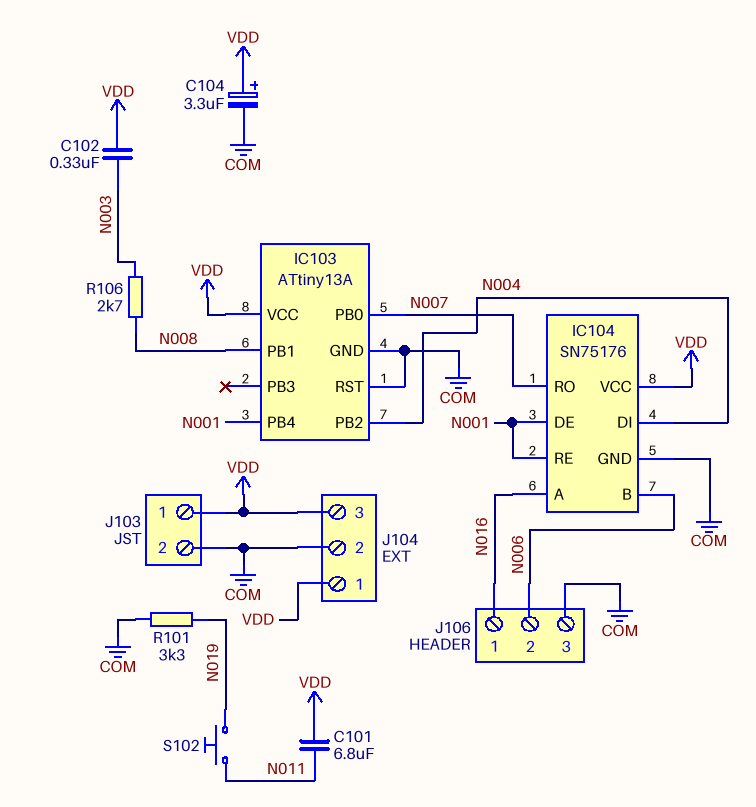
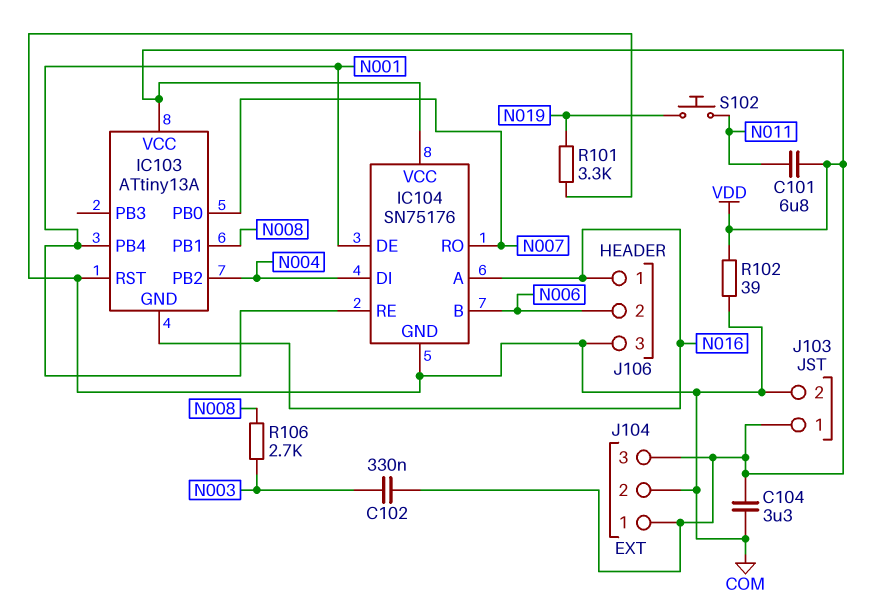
C104: 3.3uF (plus VDD, minus COM) -> 3.3uF (COM, VDD)
IC103 pin GND: COM -> N016
R102: none -> 39 (COM, VDD)

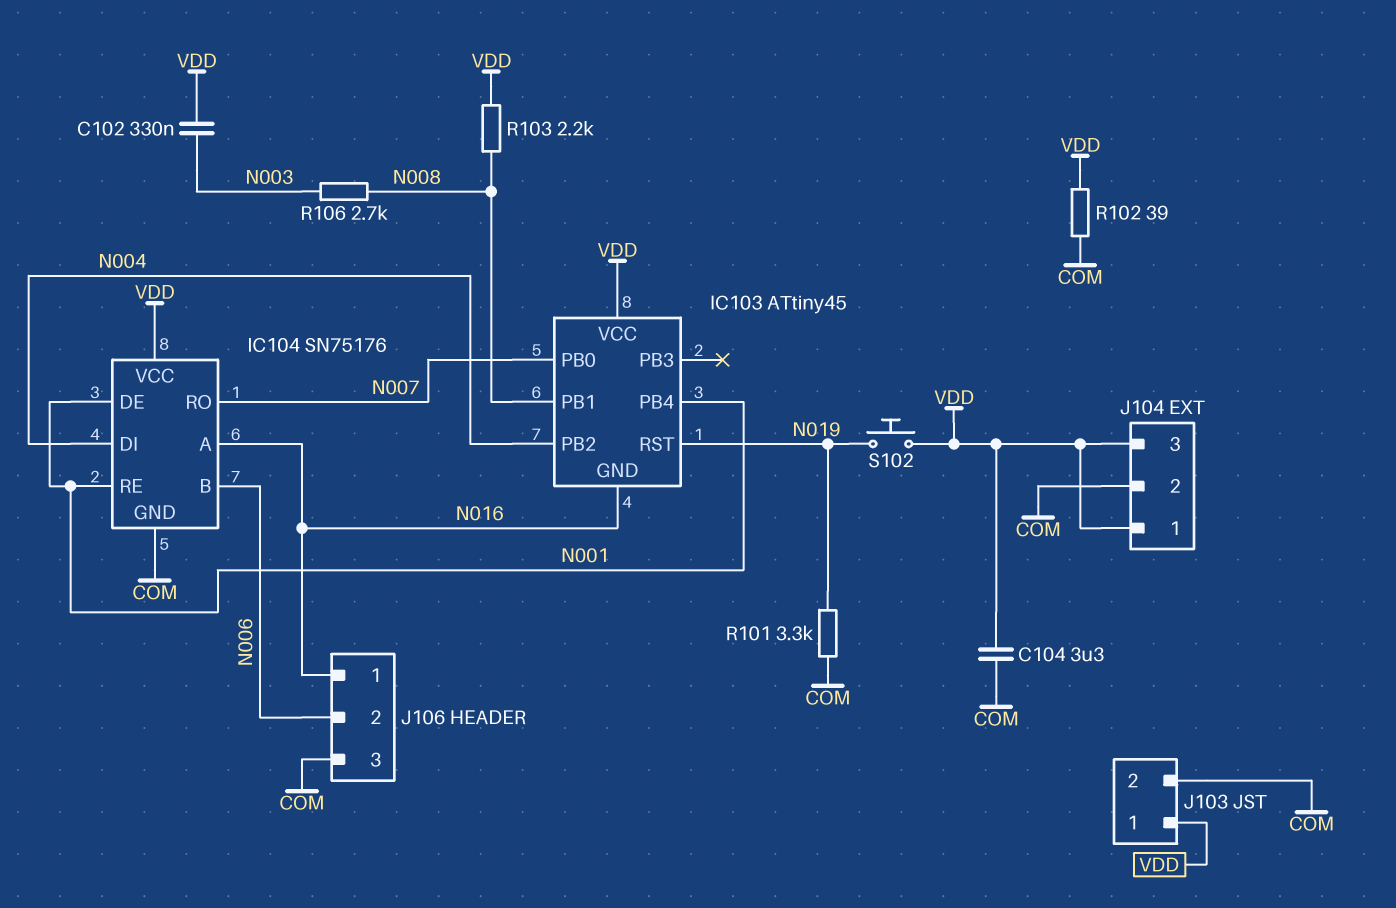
C101: 6.8uF (N011, VDD) -> none
IC103: ATtiny13A -> ATtiny45
IC103 pin RST: COM -> N019
R103: none -> 2.2k (N008, VDD)
S102: button (N011, N019) -> button (N019, VDD)

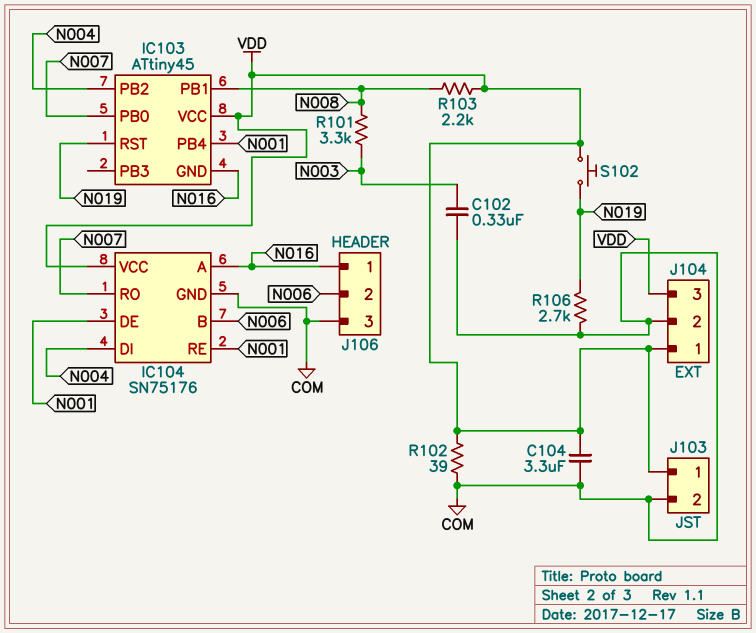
C102: 330nF (N003, VDD) -> 330nF (COM, N003)
R101: 3.3k (COM, N019) -> 3.3k (N003, N008)
R106: 2.7k (N003, N008) -> 2.7k (COM, N019)

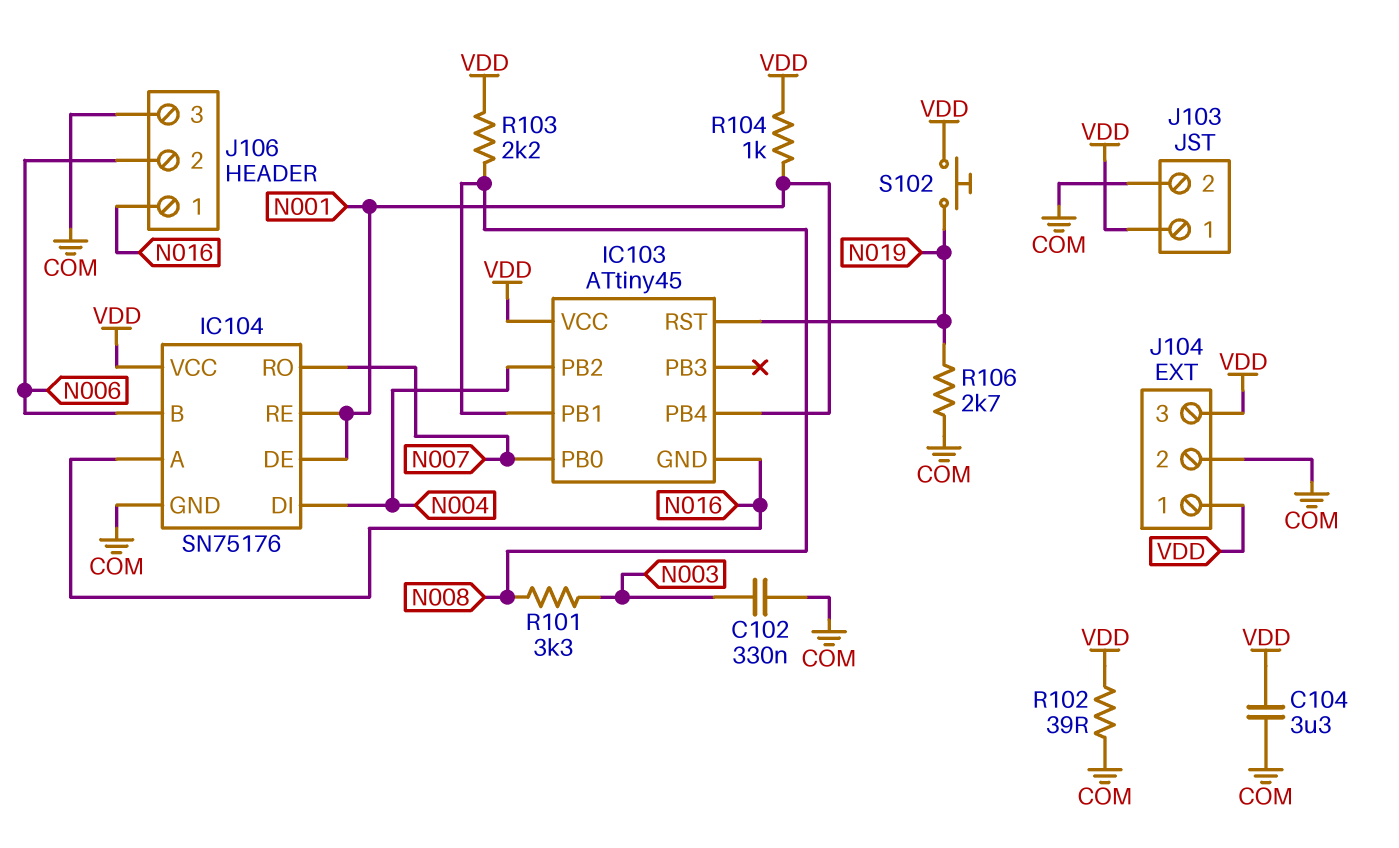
R104: none -> 1k (N001, VDD)

